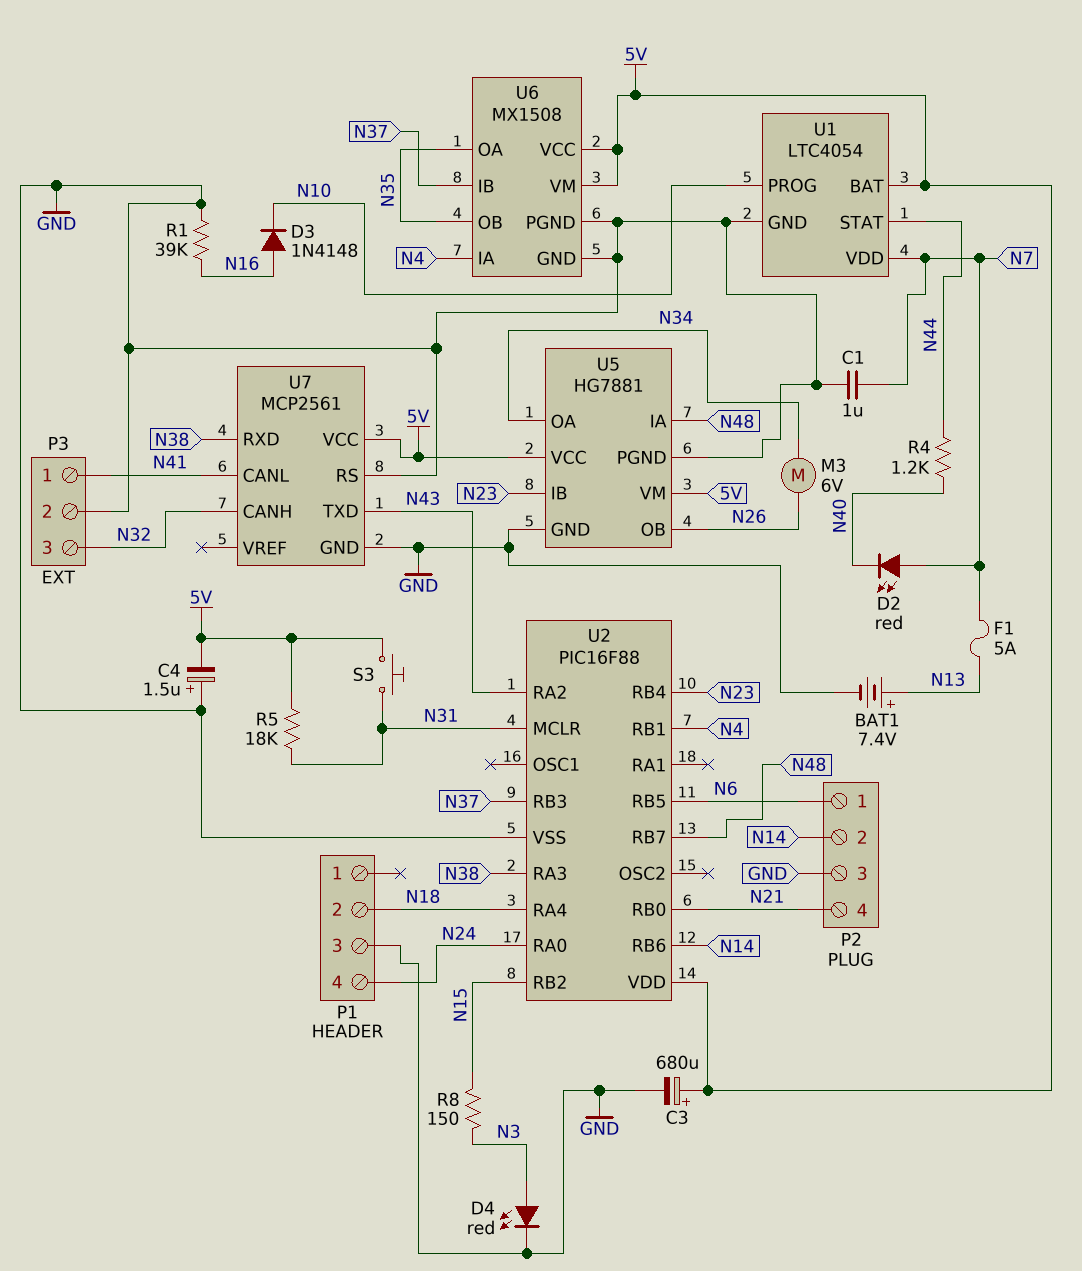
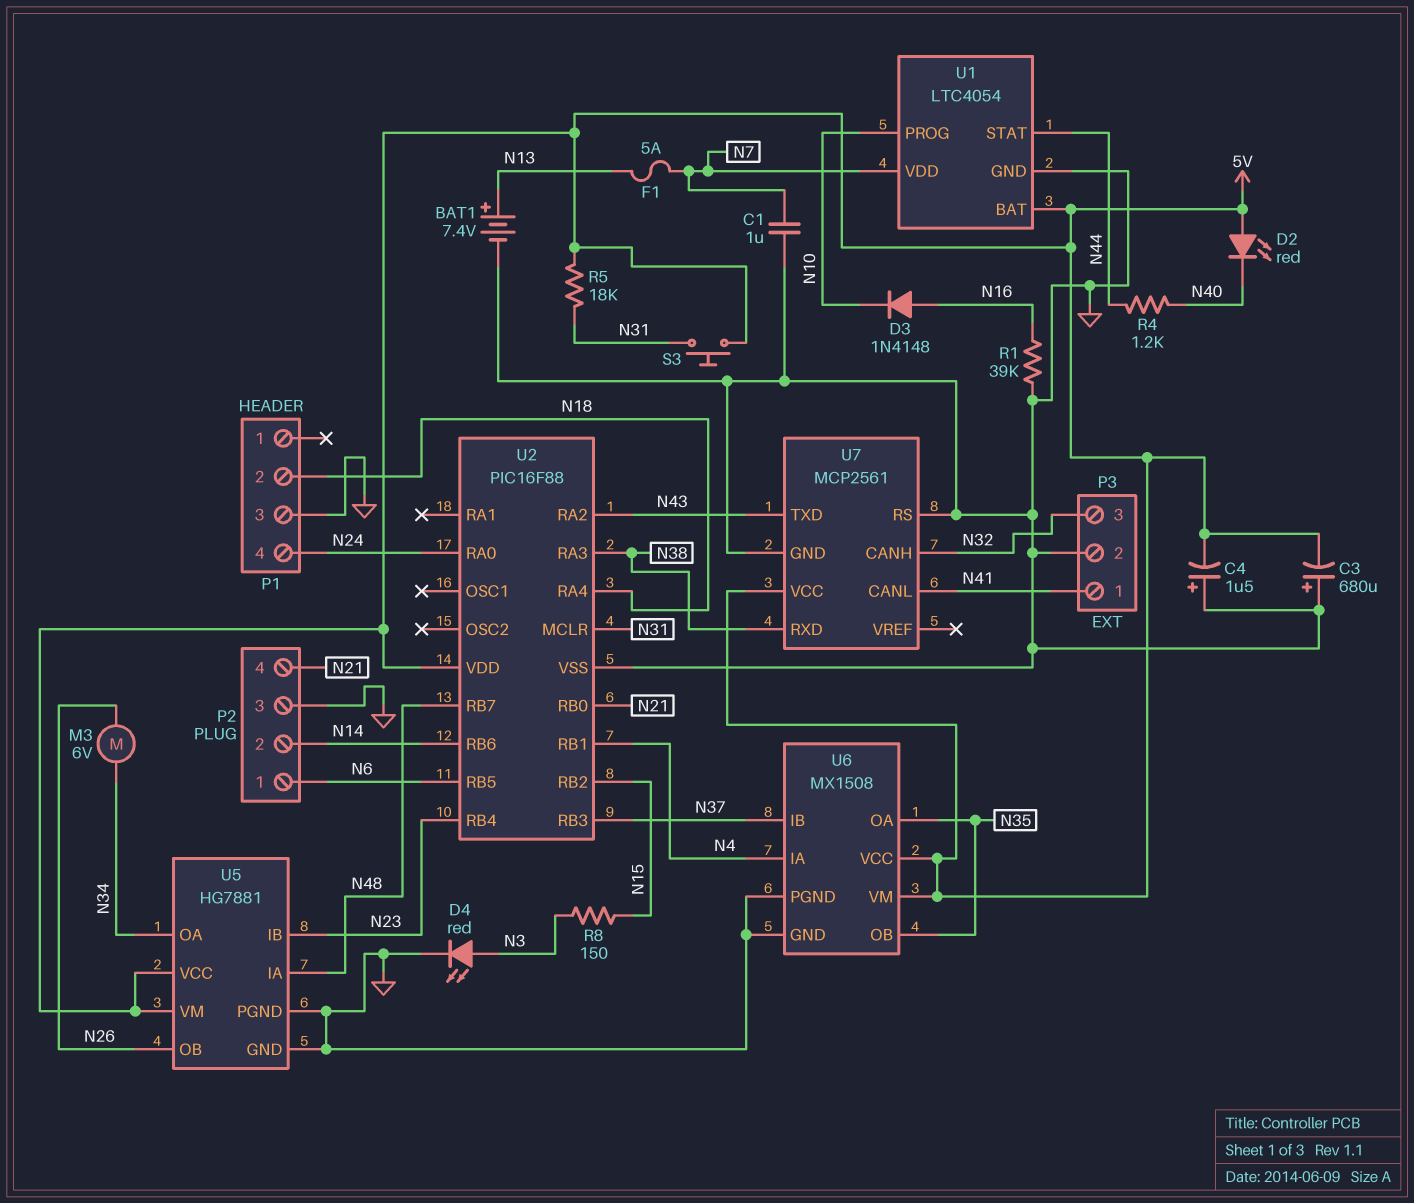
C3: 680uF (plus 5V, minus GND) -> 680uF (plus GND, minus 5V)
D2: LED red (A N7, K N40) -> LED red (A 5V, K N40)

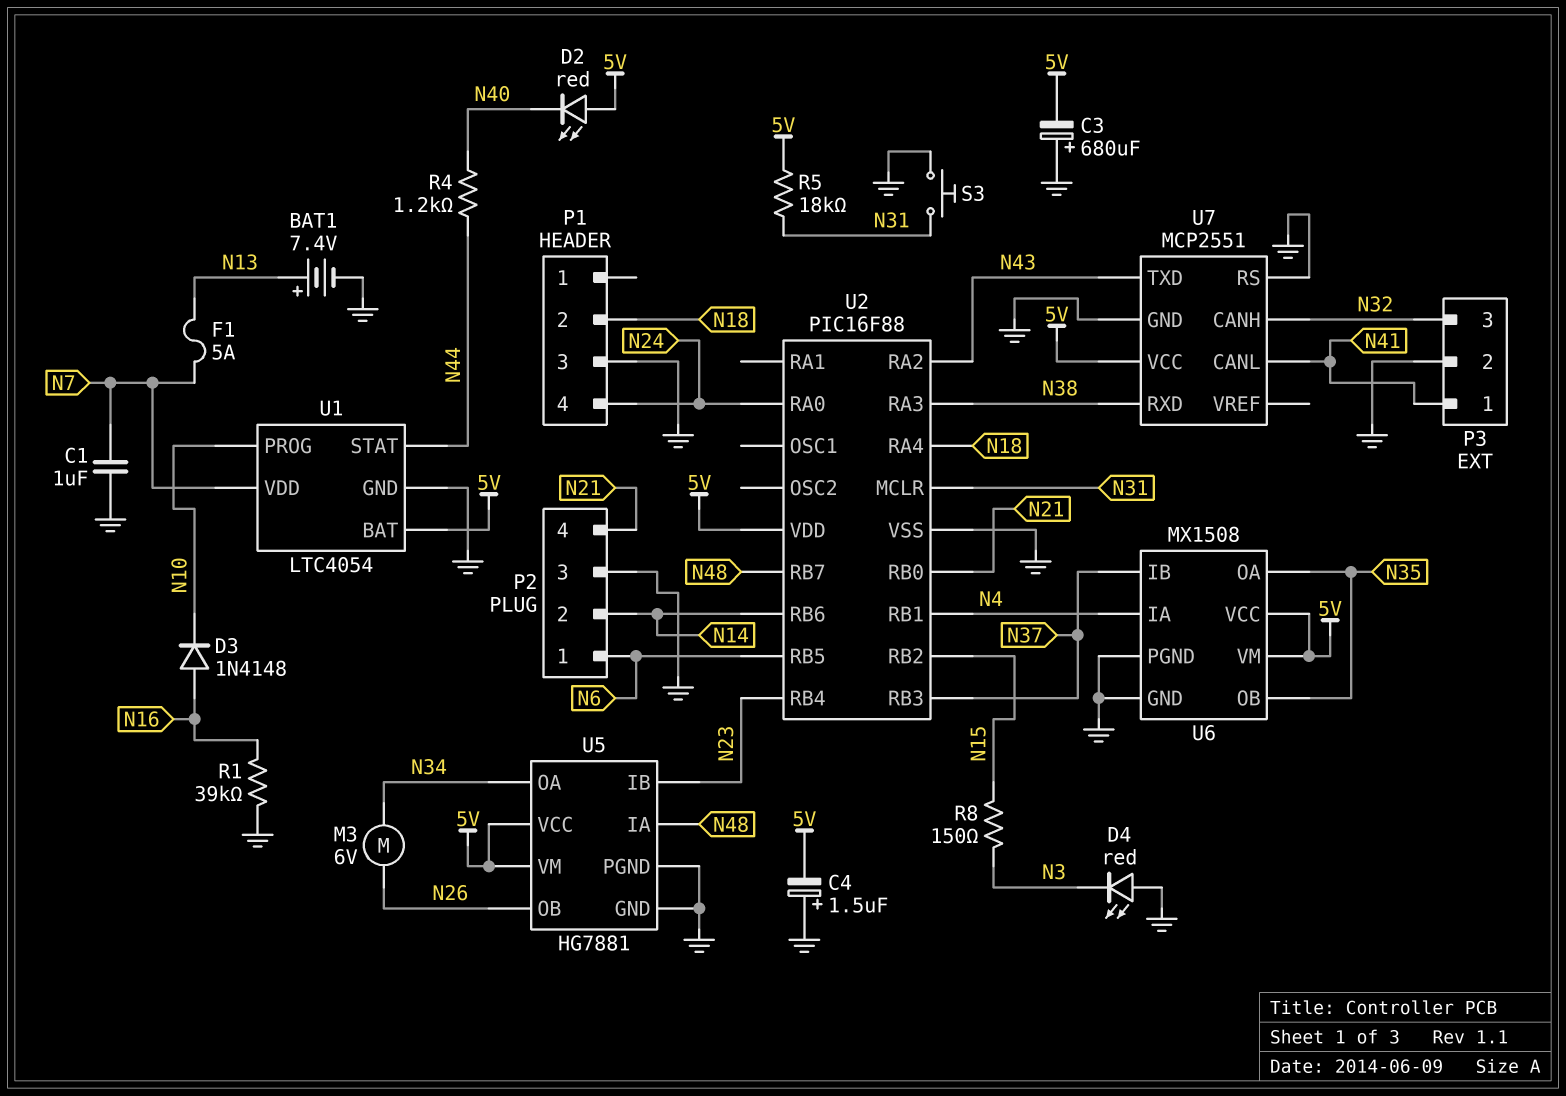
D4: LED red (A N3, K GND) -> LED red (A GND, K N3)
S3: button (5V, N31) -> button (GND, N31)
U7: MCP2561 -> MCP2551

